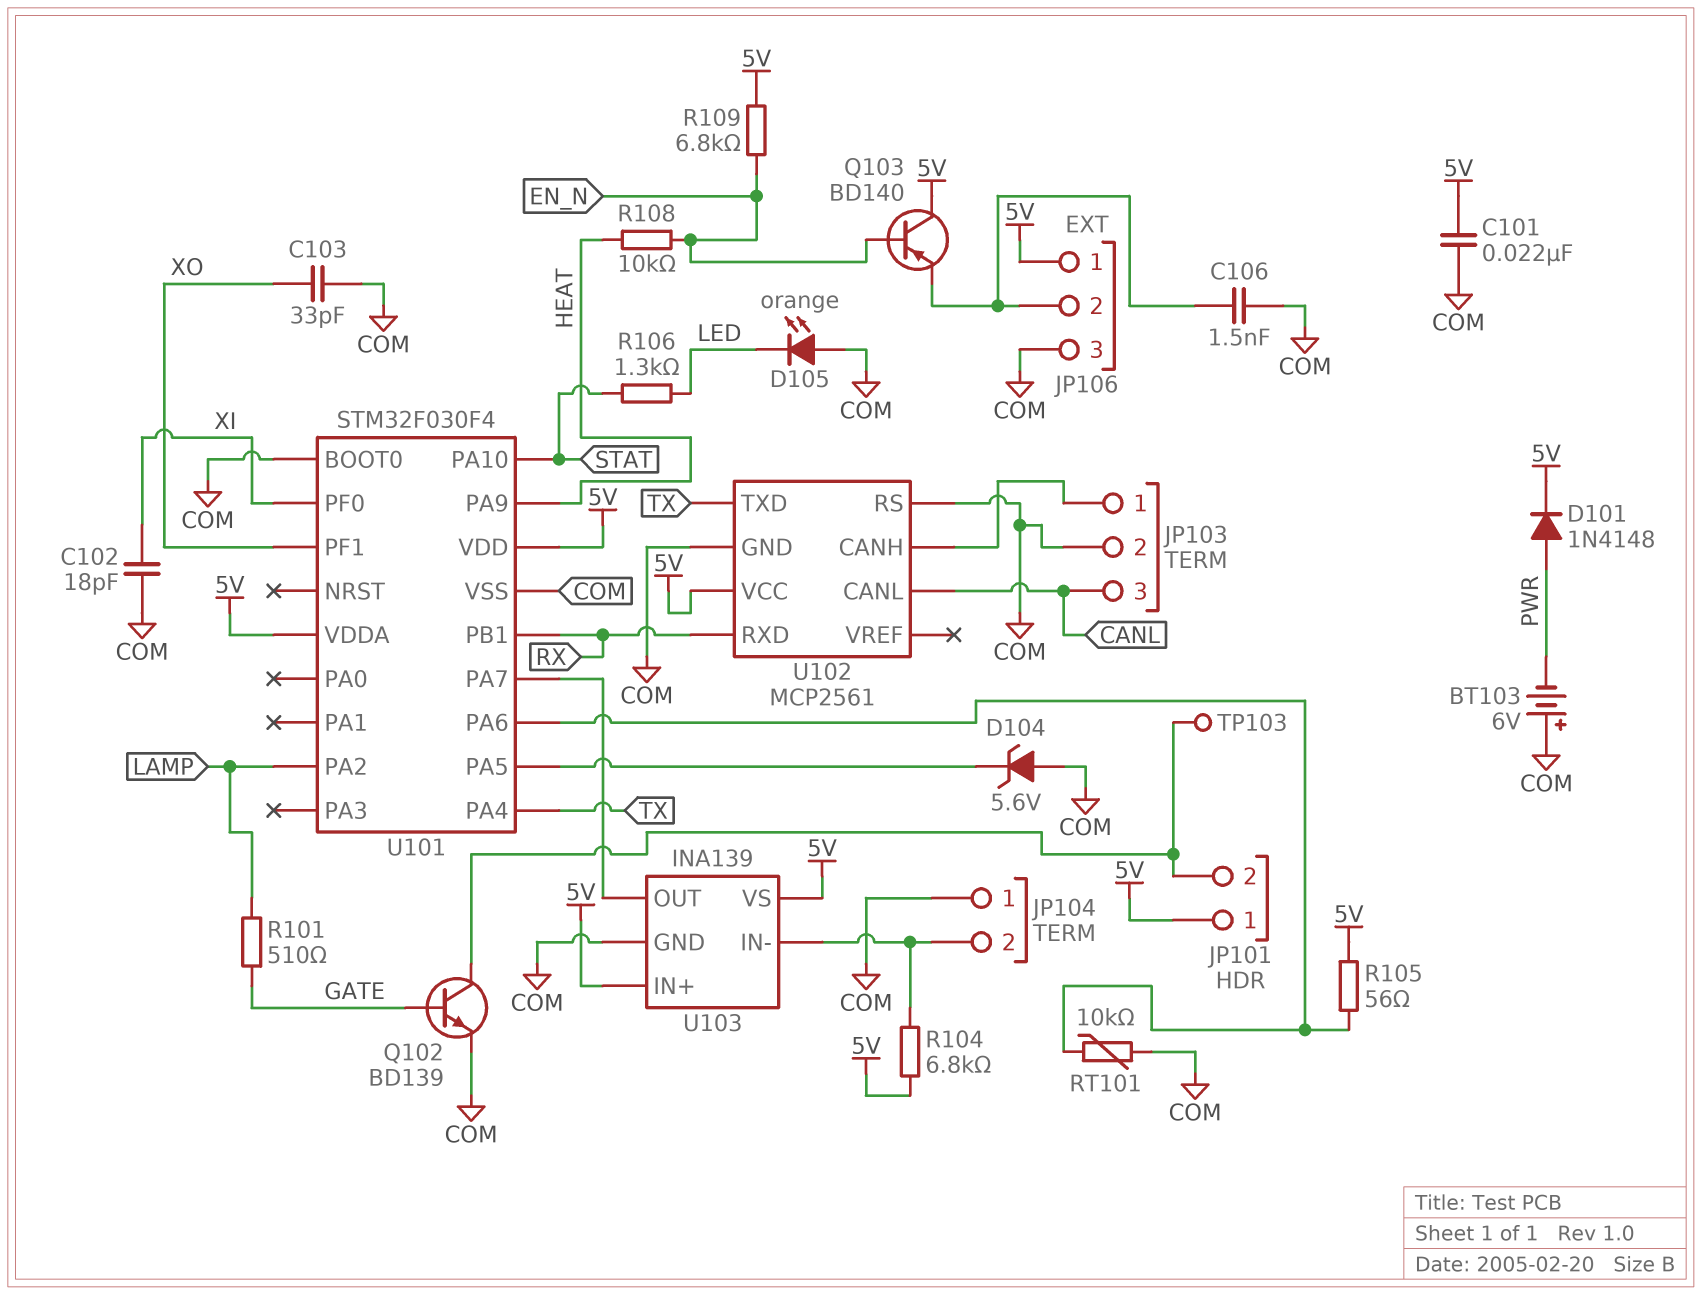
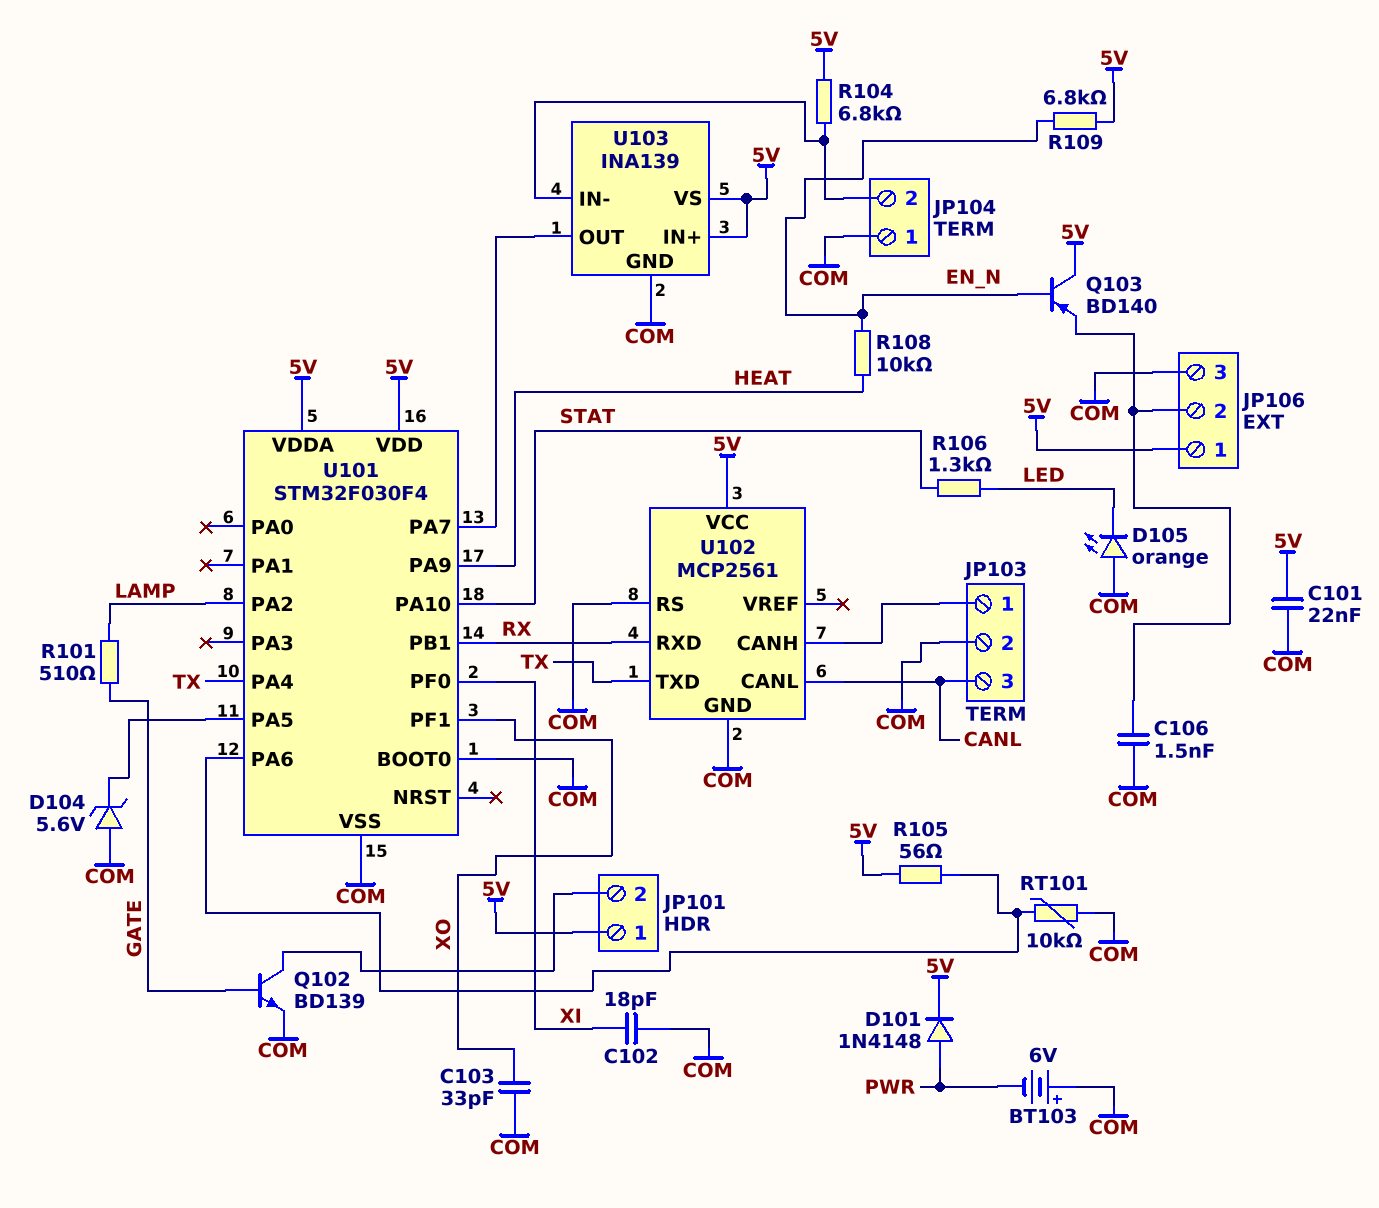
TP103: test point (JP101/2) -> none

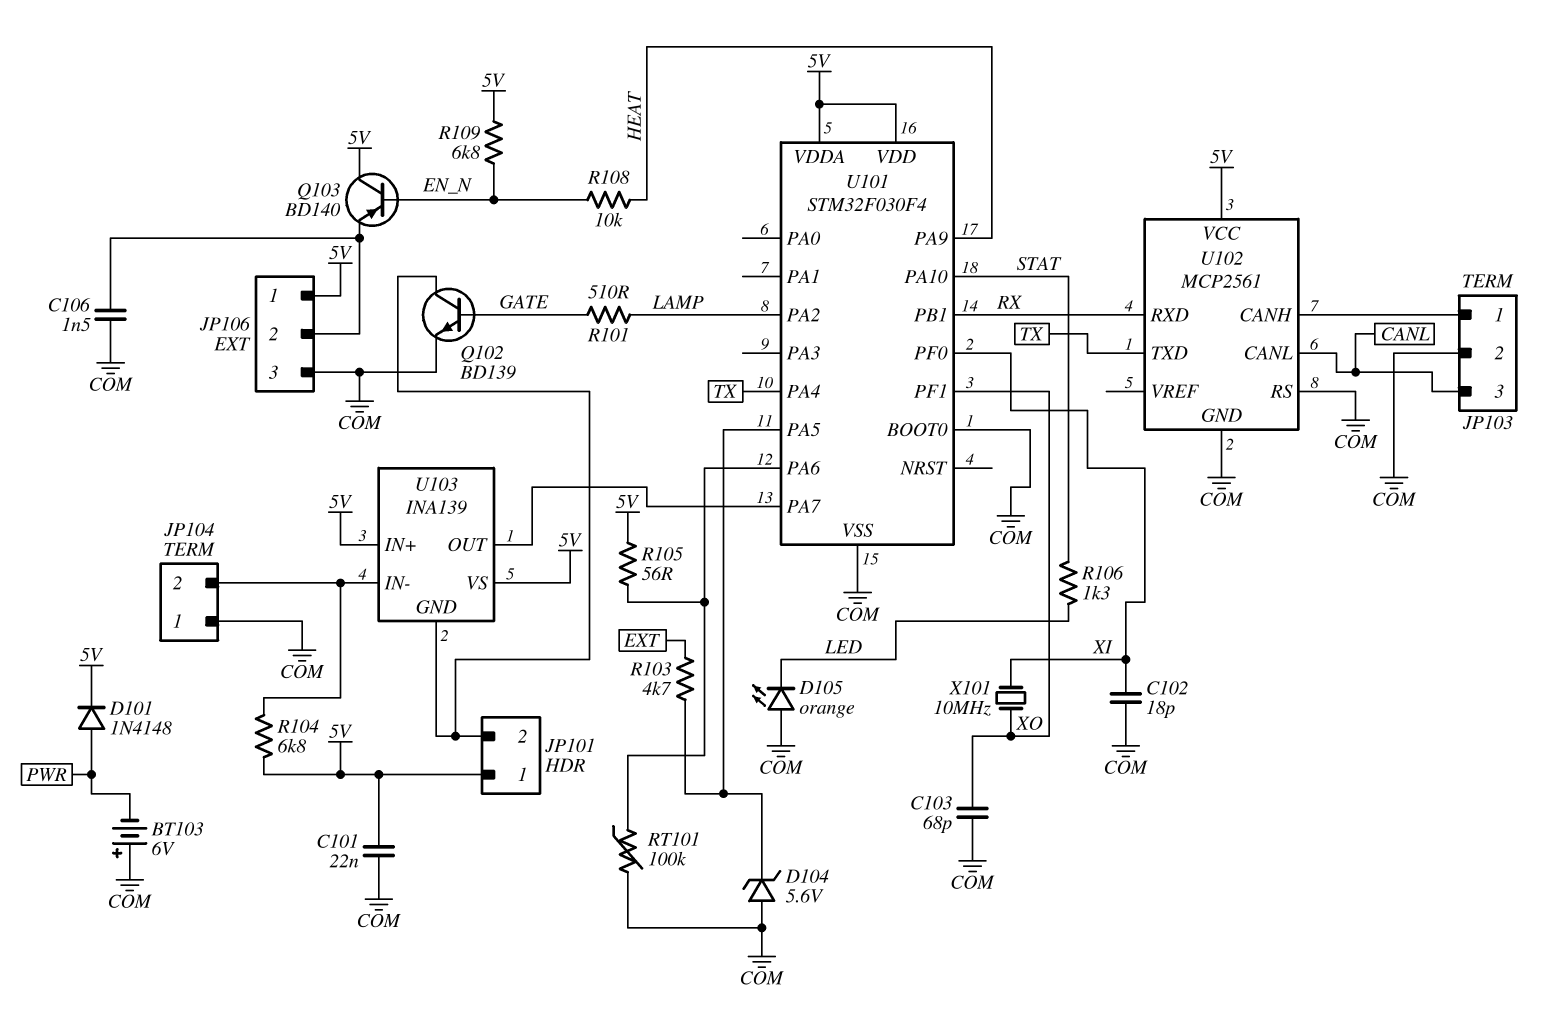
C103: 33pF (COM, XO) -> 68pF (COM, XO)
R103: none -> 4.7k (EXT, U101/PA5)
RT101: 10k (COM, U101/PA6) -> 100k (COM, U101/PA6)
U103 pin GND: COM -> JP101/2
X101: none -> 10MHz (XI, XO)

